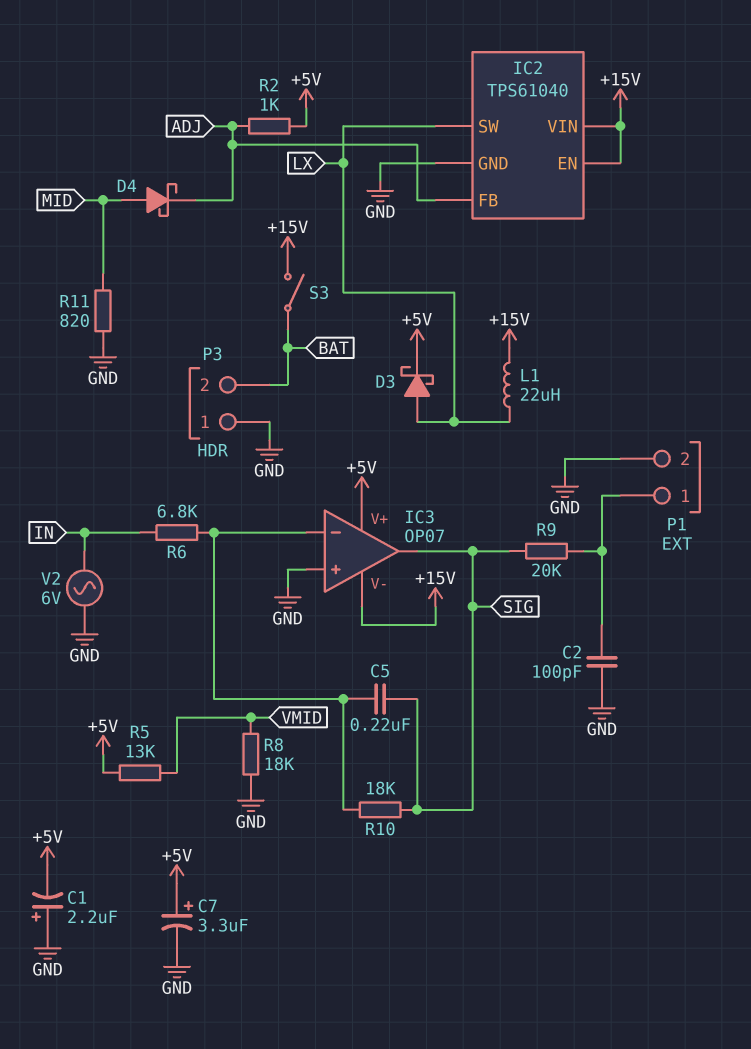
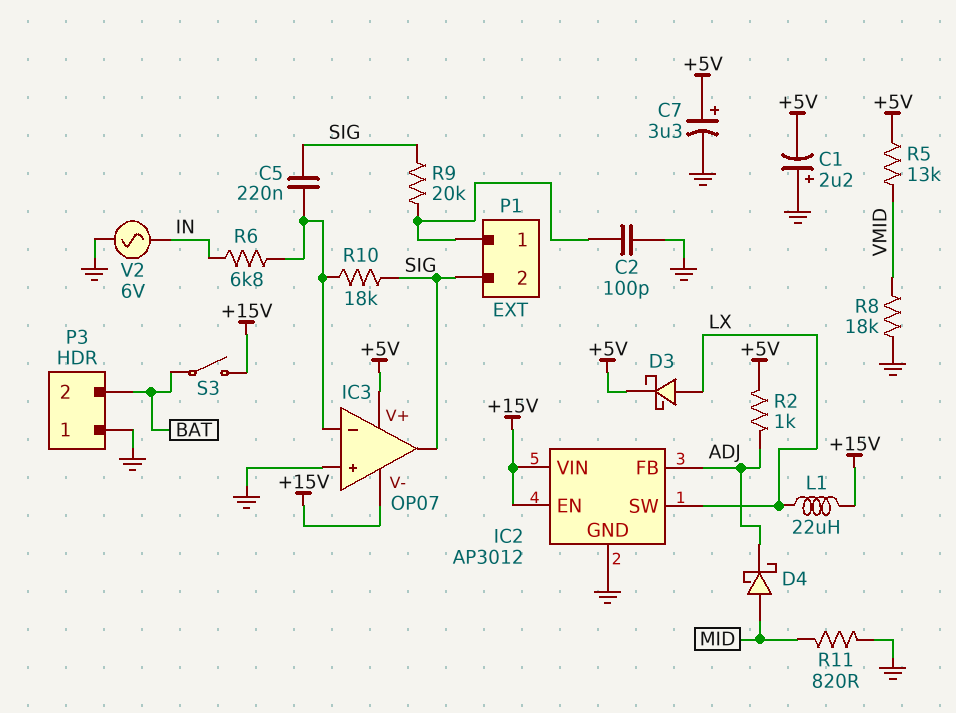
IC2: TPS61040 -> AP3012
P1 pin 2: GND -> SIG

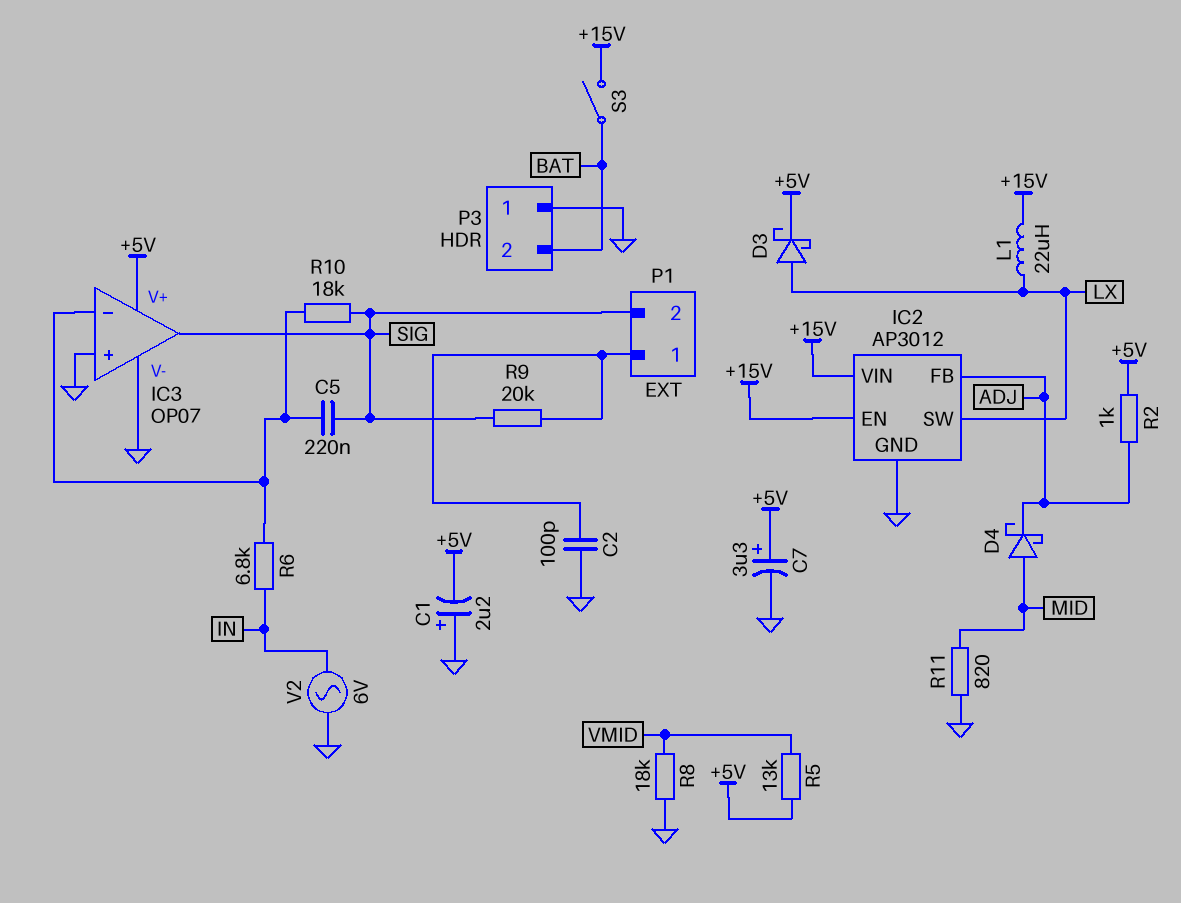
IC3 pin V-: +15V -> GND

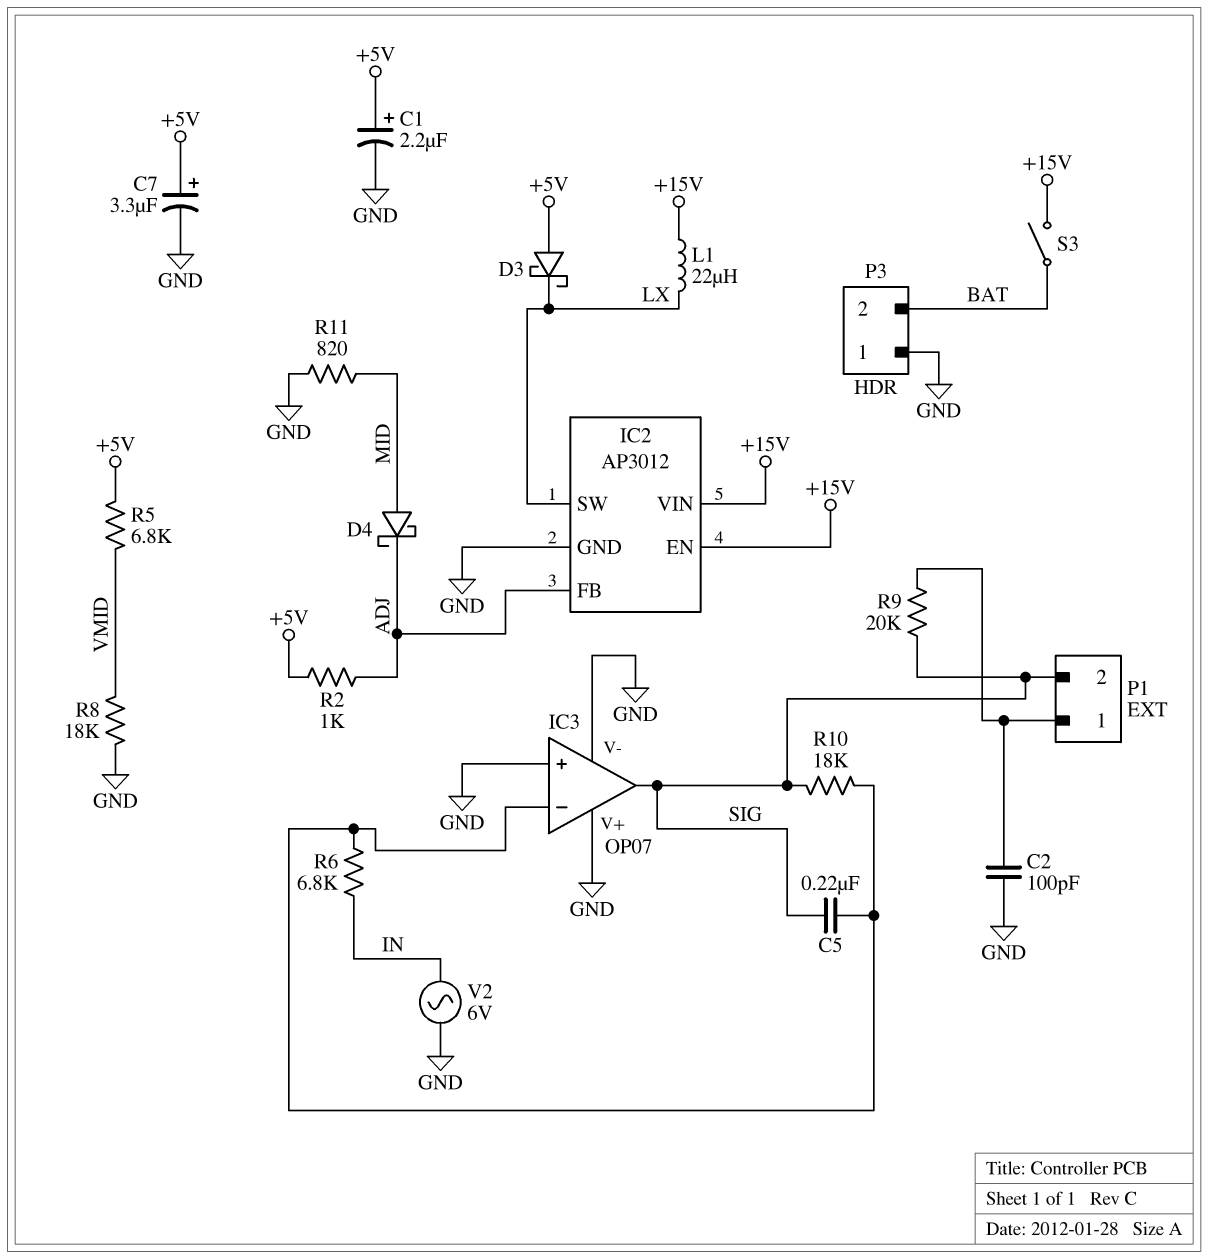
C1: 2.2uF (plus GND, minus +5V) -> 2.2uF (plus +5V, minus GND)
D3: schottky (A LX, K +5V) -> schottky (A +5V, K LX)
IC3 pin V+: +5V -> GND
R5: 13k (+5V, VMID) -> 6.8k (+5V, VMID)

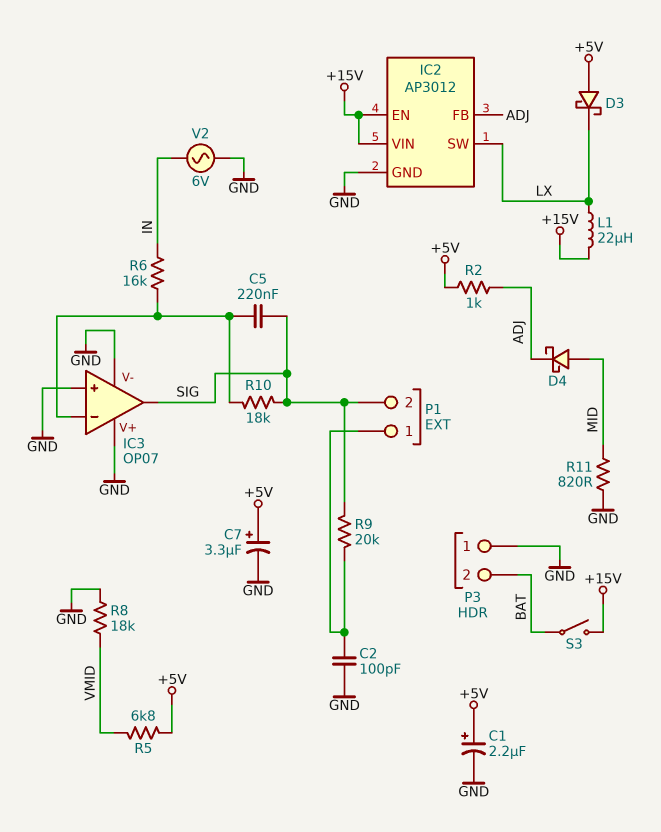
R6: 6.8k (IC3/in-, IN) -> 16k (IC3/in-, IN)

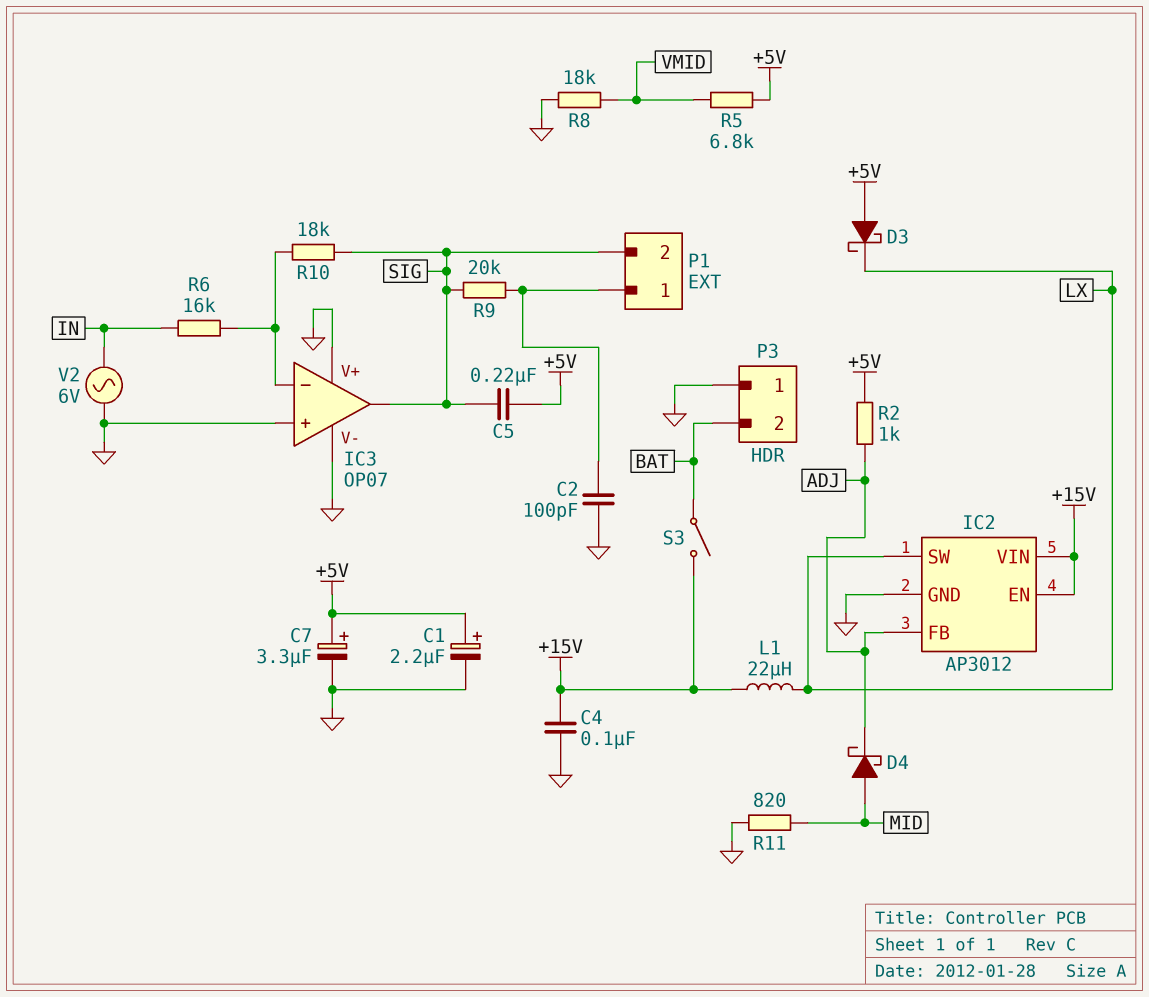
C4: none -> 100nF (+15V, GND)
C5: 220nF (IC3/in-, SIG) -> 220nF (+5V, SIG)

